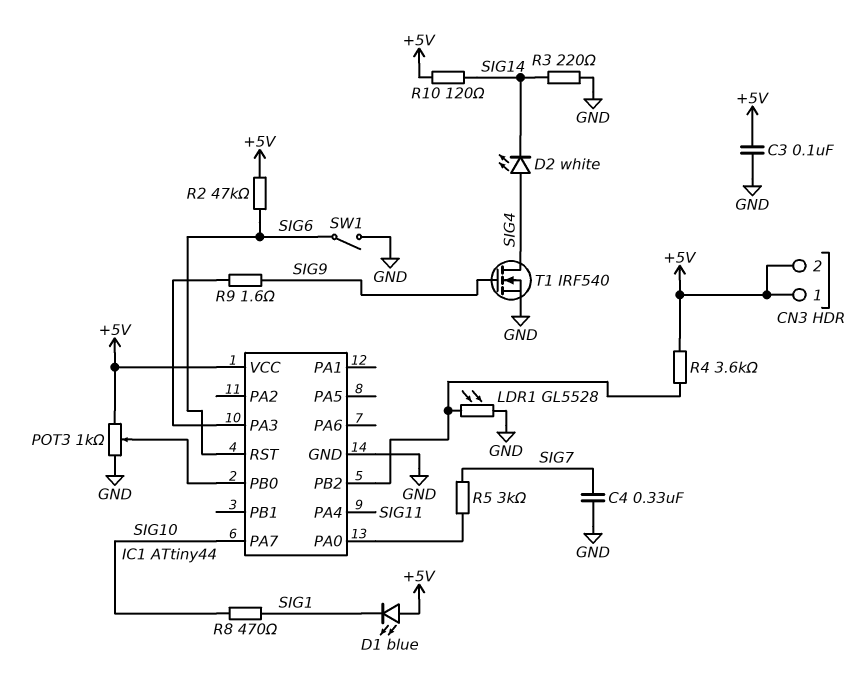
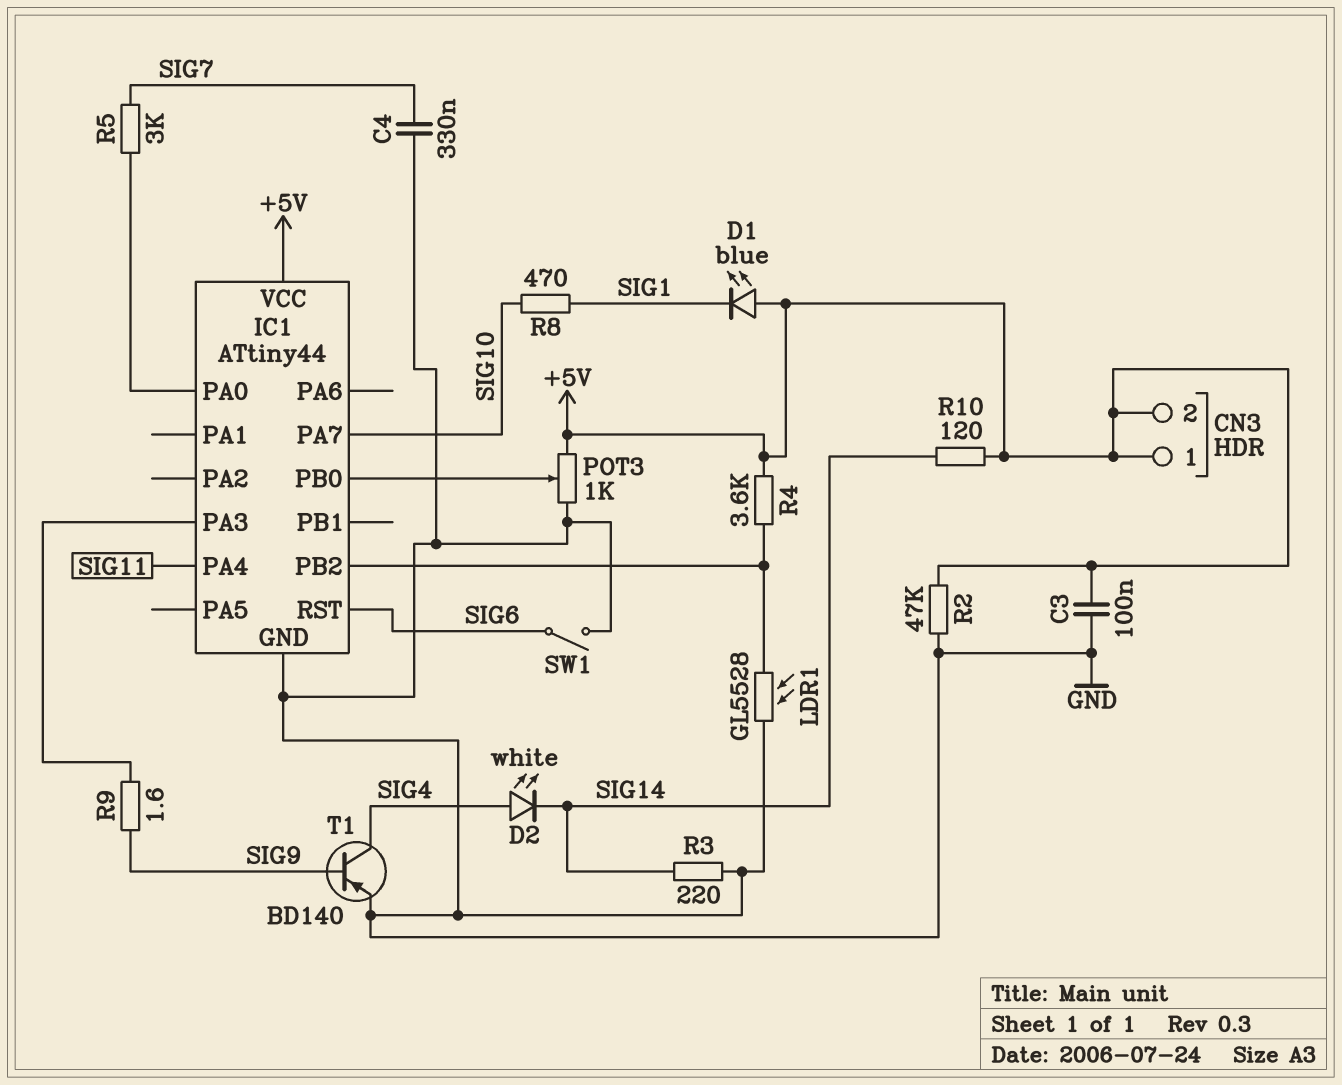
R2: 47k (+5V, SIG6) -> 47k (+5V, GND)
T1: NMOS IRF540 (G SIG9, D SIG4, S GND) -> PNP BD140 (B SIG9, C SIG4, E GND)

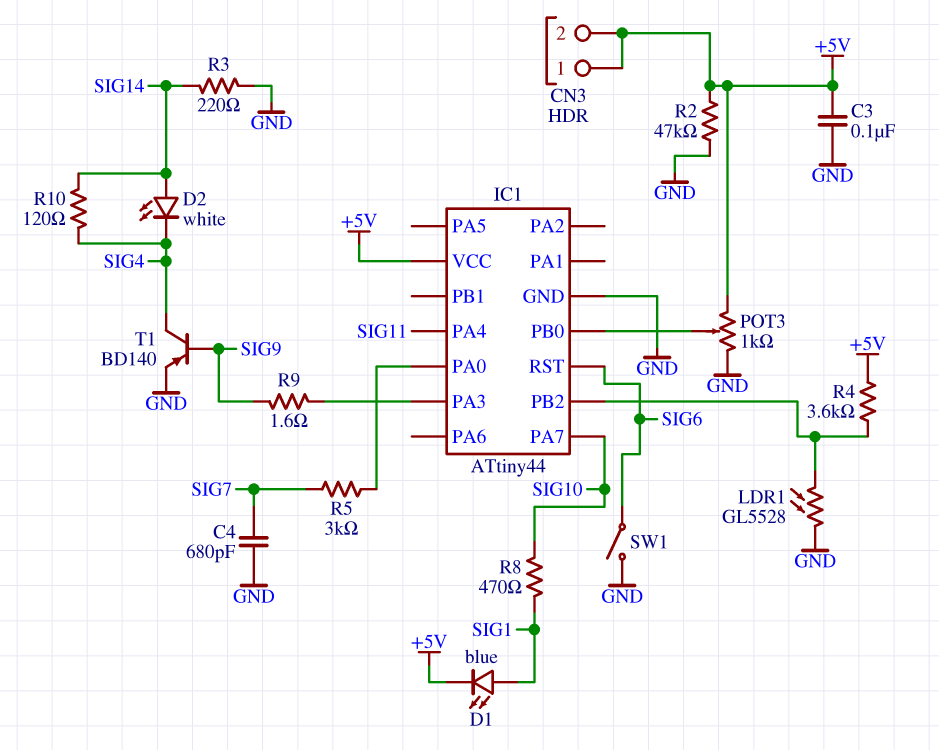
C4: 330nF (GND, SIG7) -> 680pF (GND, SIG7)
D1: LED blue (A +5V, K SIG1) -> LED blue (A SIG1, K +5V)
D2: LED white (A SIG4, K SIG14) -> LED white (A SIG14, K SIG4)
R10: 120 (+5V, SIG14) -> 120 (SIG4, SIG14)

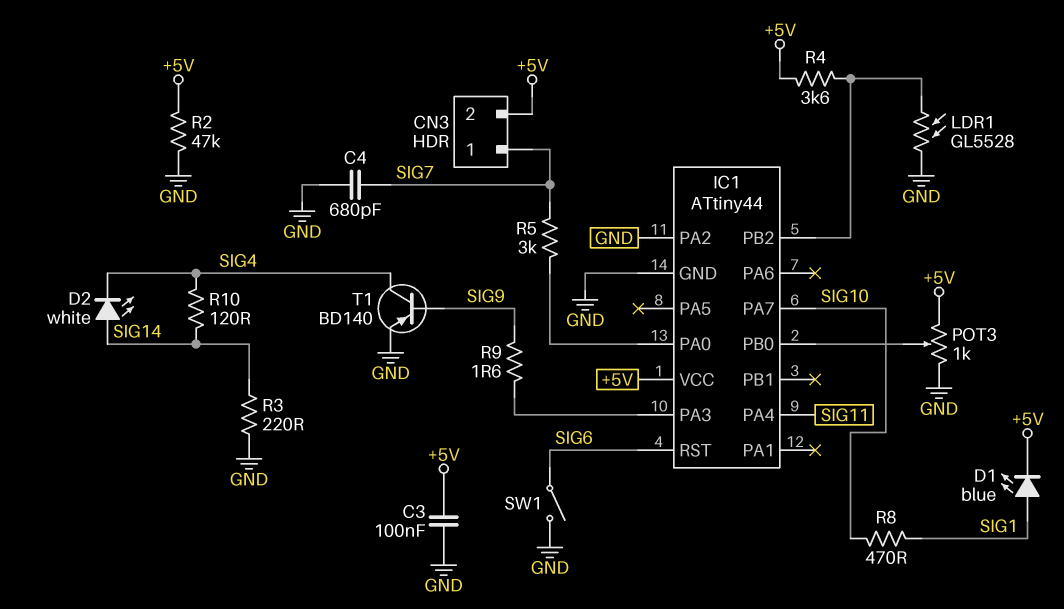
CN3 pin 1: +5V -> SIG7
IC1 pin PA2: none -> GND

